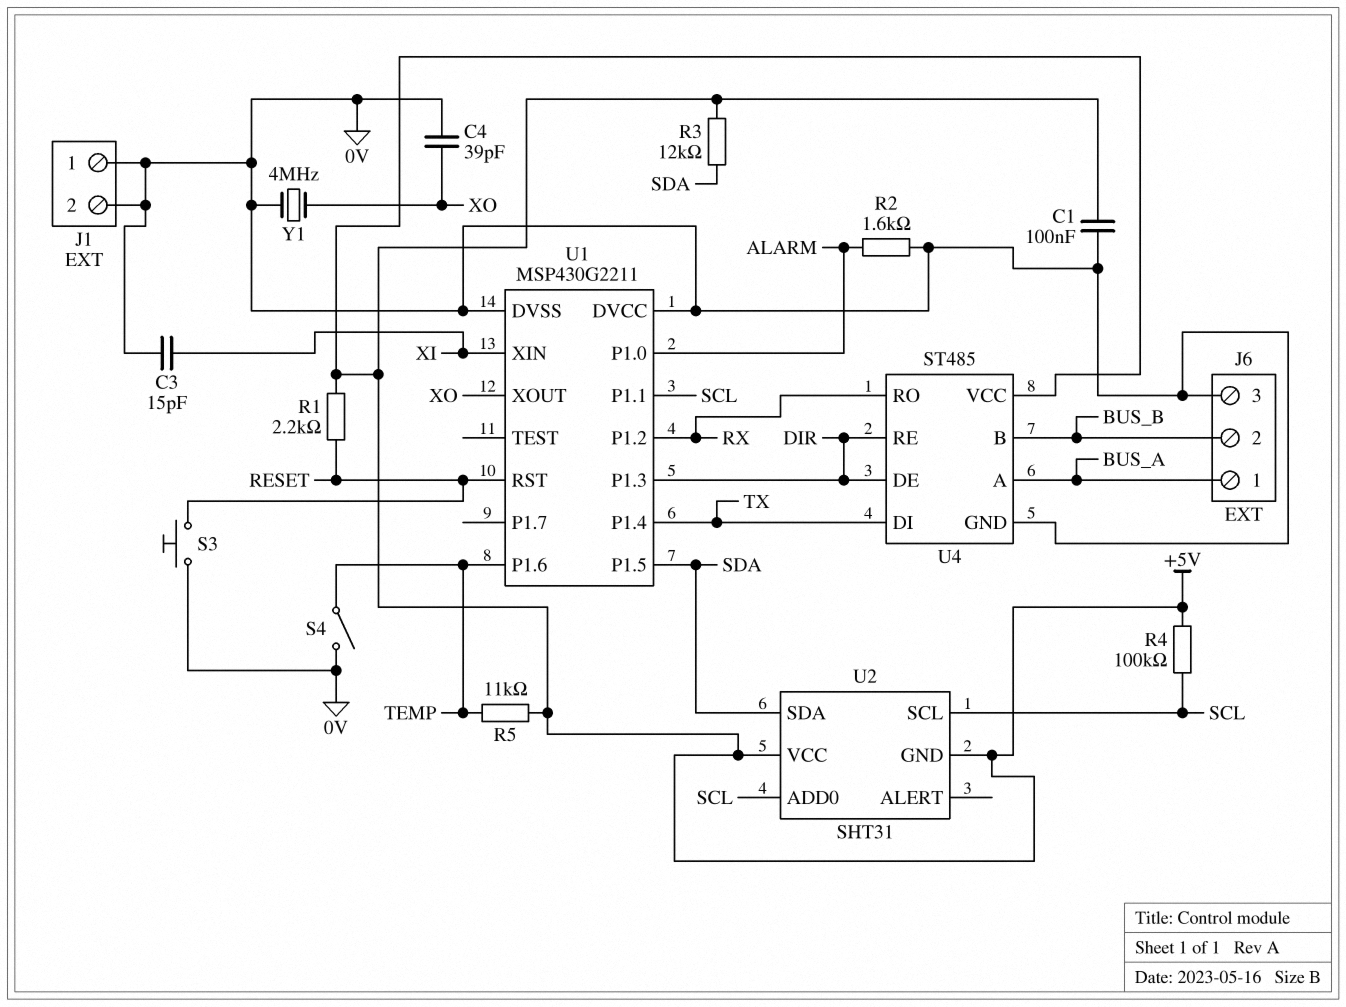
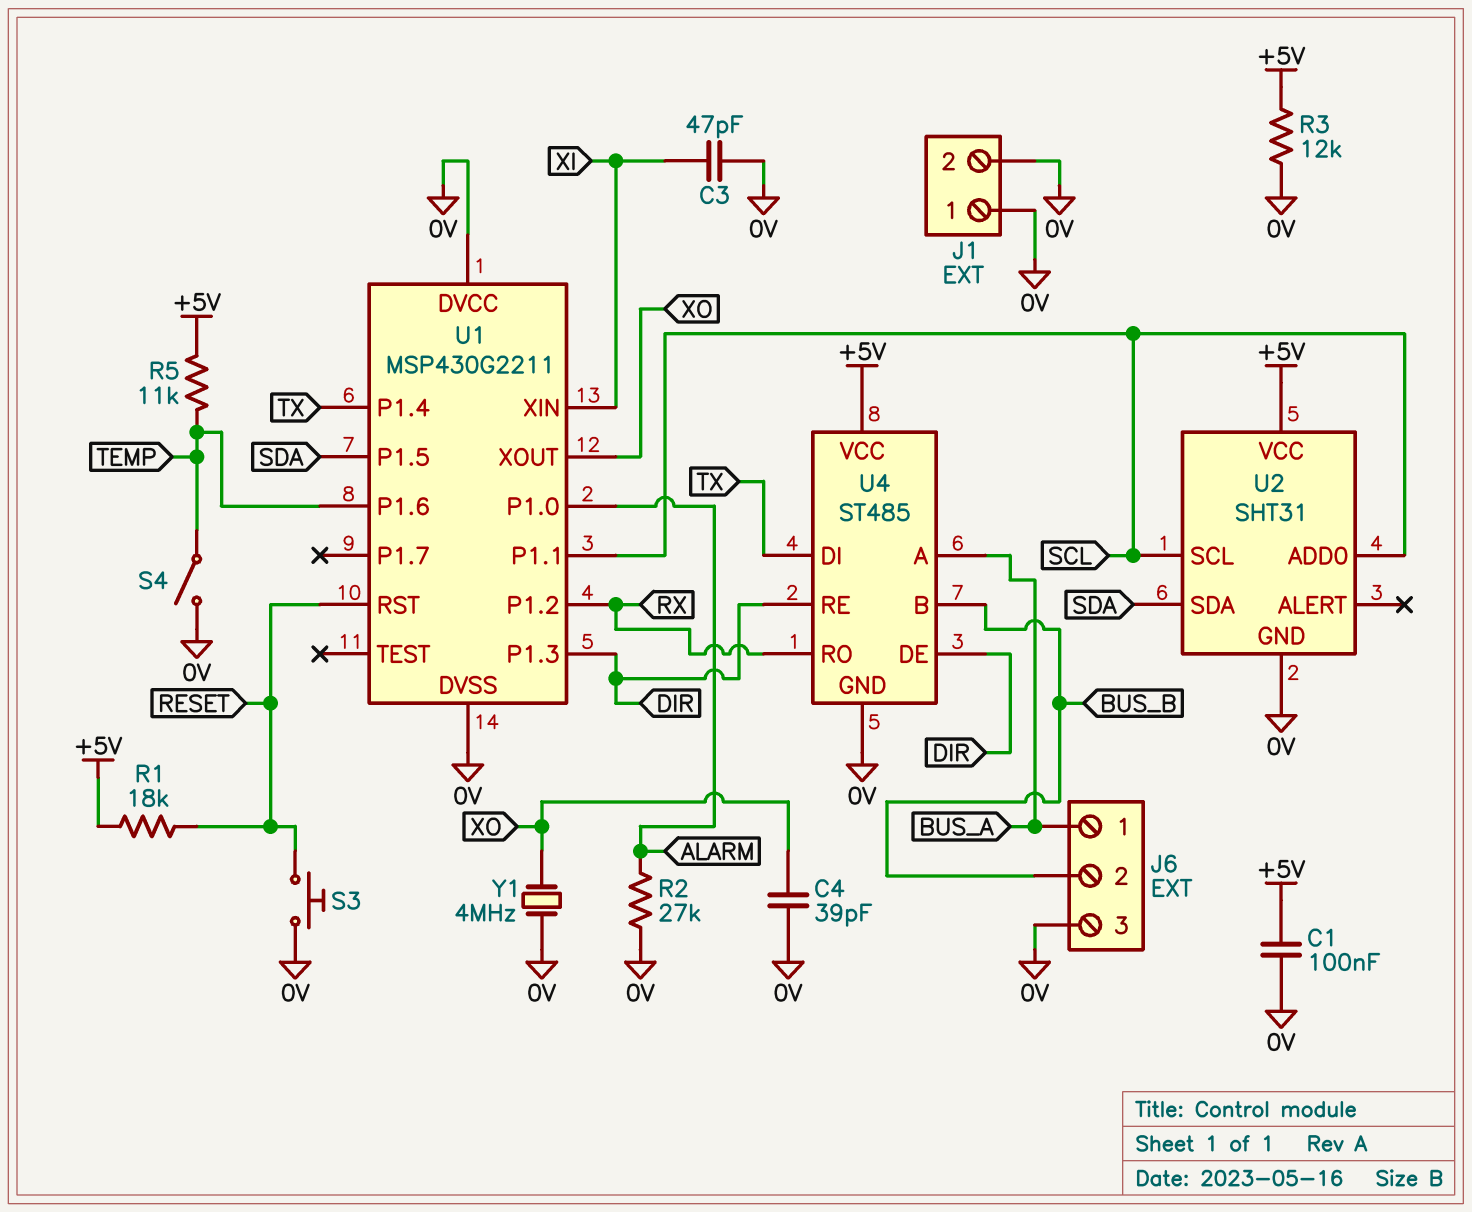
C3: 15pF (0V, XI) -> 47pF (0V, XI)
R1: 2.2k (+5V, RESET) -> 18k (+5V, RESET)
R2: 1.6k (0V, ALARM) -> 27k (0V, ALARM)
R3: 12k (+5V, SDA) -> 12k (+5V, 0V)
R4: 100k (+5V, SCL) -> none
U2 pin GND: +5V -> 0V

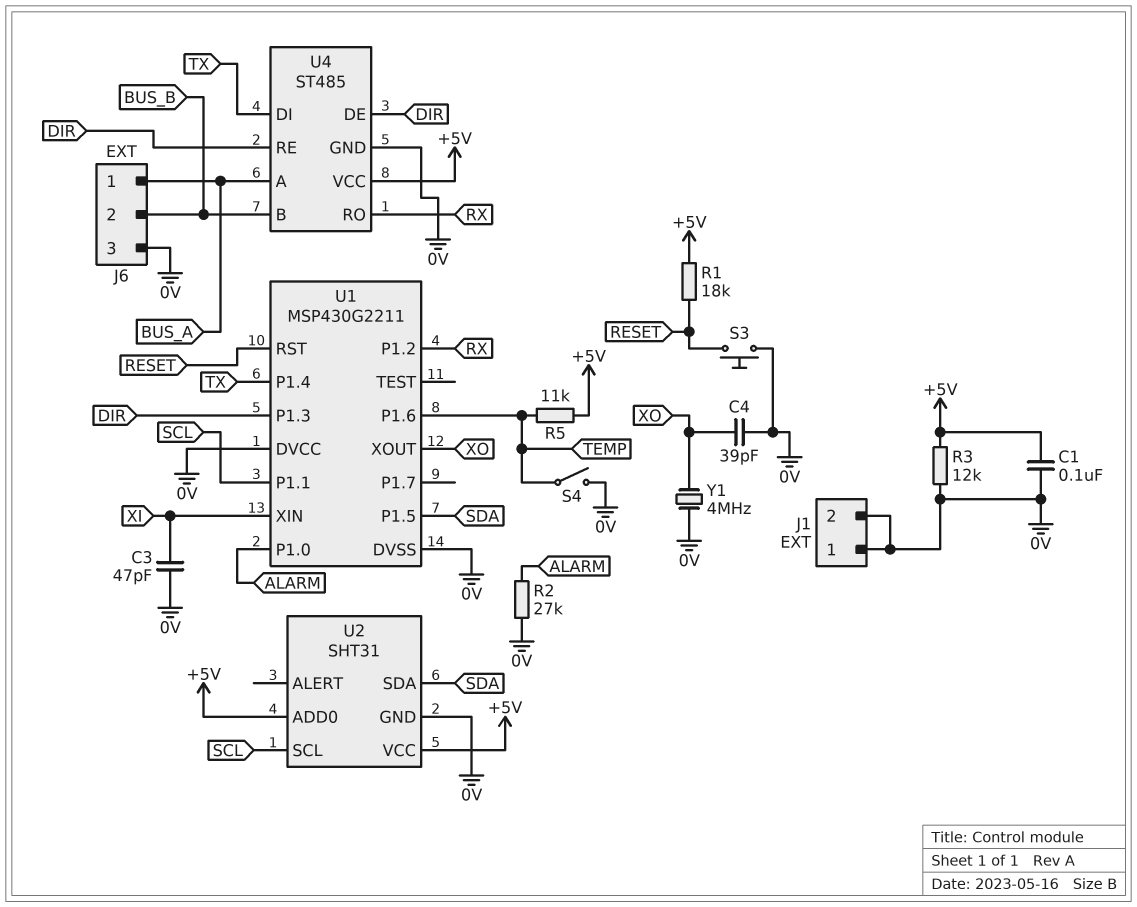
U2 pin ADD0: SCL -> +5V

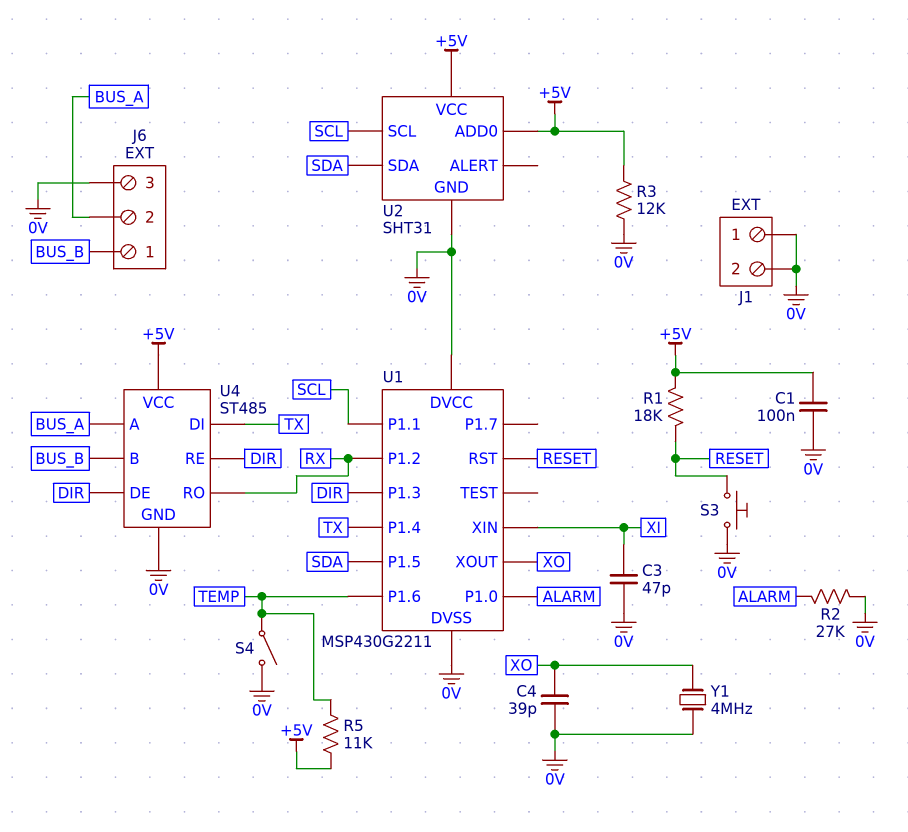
J6 pin 1: BUS_A -> BUS_B
J6 pin 2: BUS_B -> BUS_A

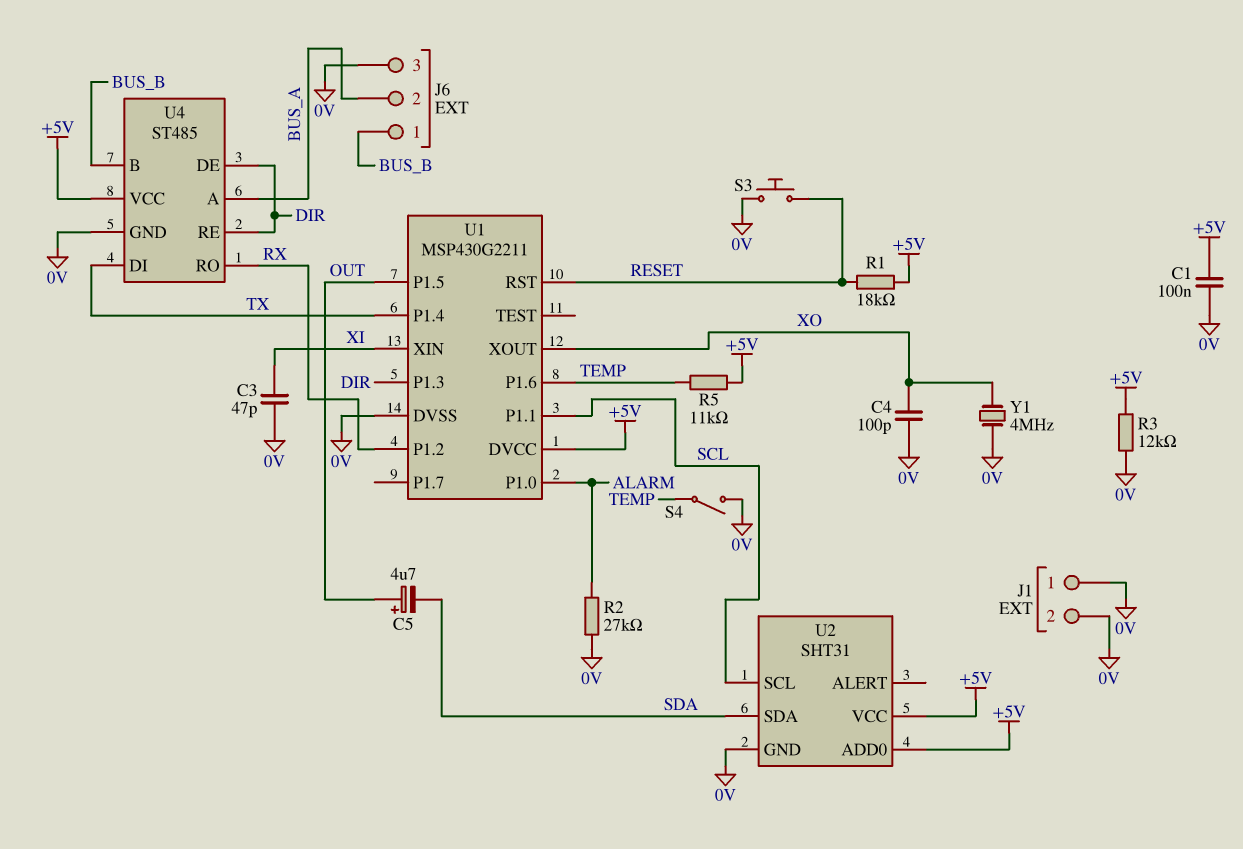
C4: 39pF (0V, XO) -> 100pF (0V, XO)
C5: none -> 4.7uF (plus OUT, minus SDA)
U1 pin DVCC: 0V -> +5V
U1 pin P1.5: SDA -> OUT

